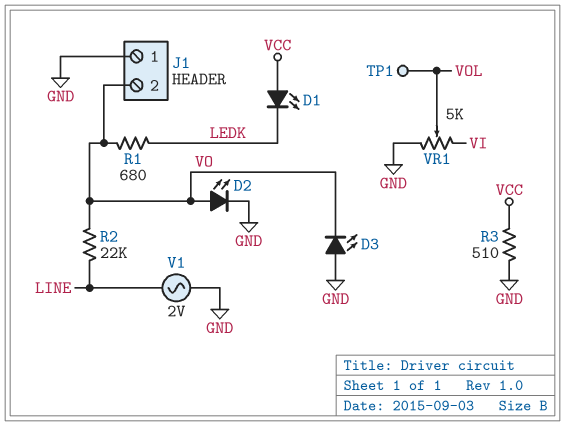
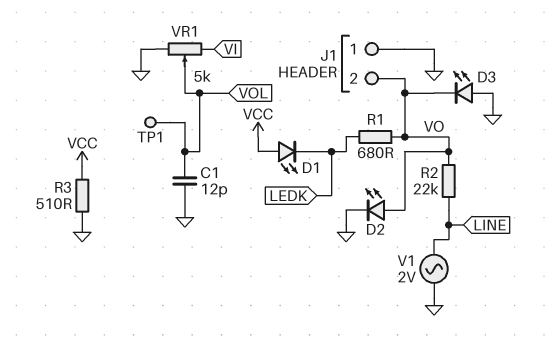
C1: none -> 12pF (GND, VOL)

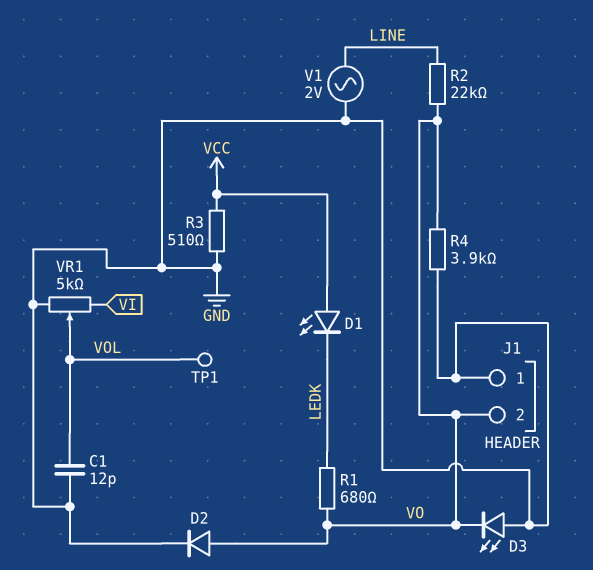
D2: LED (A VO, K GND) -> diode (A VO, K GND)
R4: none -> 3.9k (GND, VO)

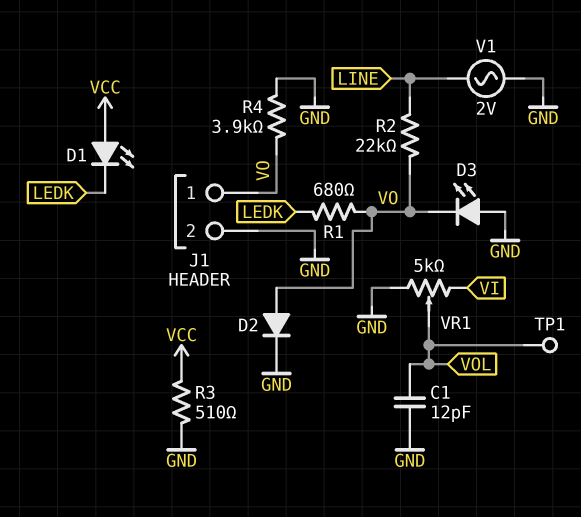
J1 pin 1: GND -> VO
J1 pin 2: VO -> GND

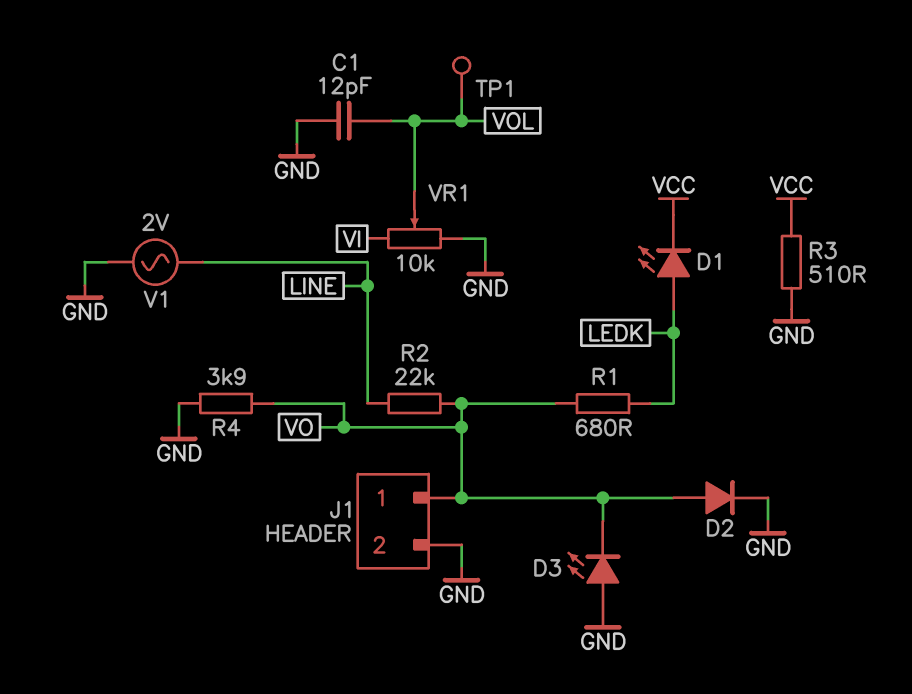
D1: LED (A VCC, K LEDK) -> LED (A LEDK, K VCC)
VR1: 5k (GND, VI, wiper VOL) -> 10k (GND, VI, wiper VOL)

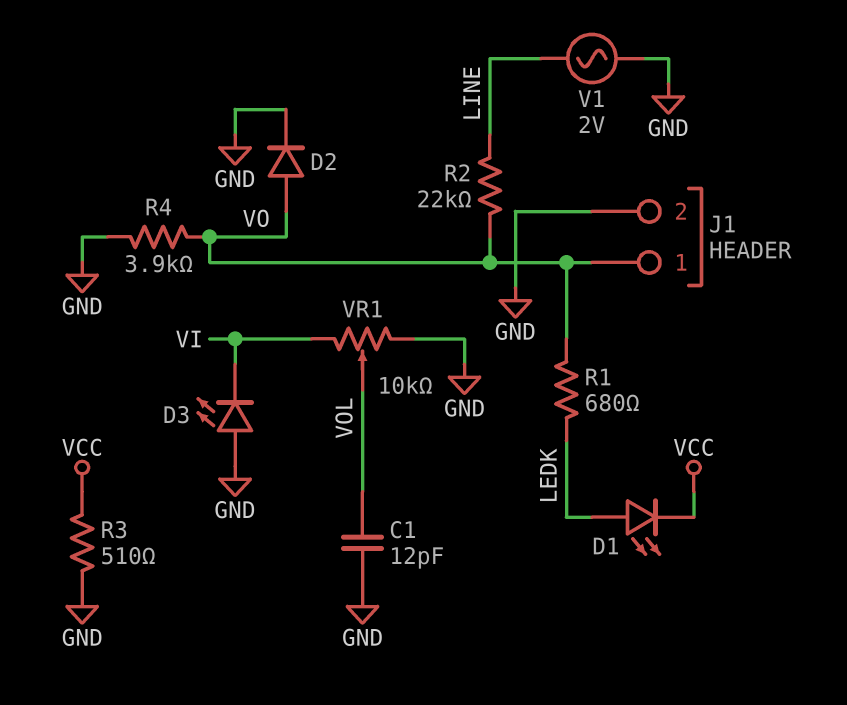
D3: LED (A GND, K VO) -> LED (A GND, K VI)
TP1: test point (VOL) -> none

